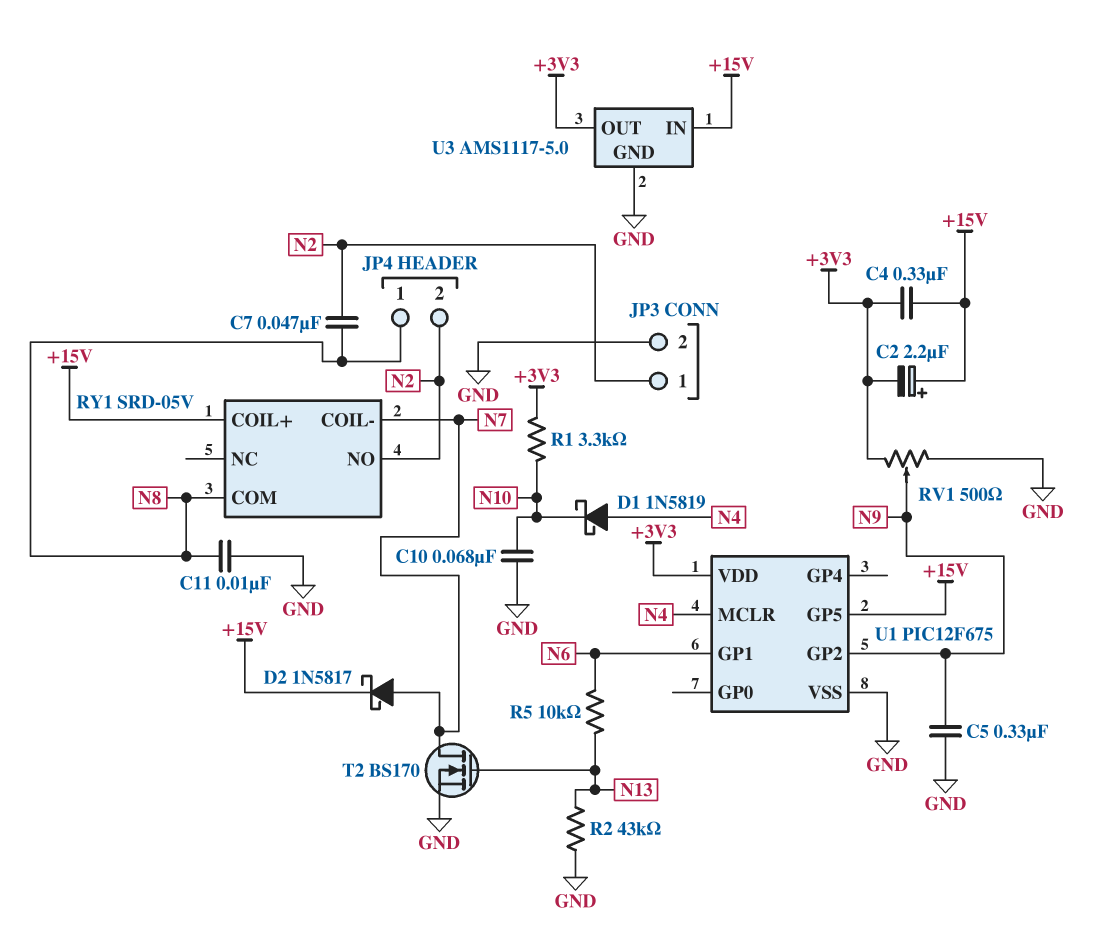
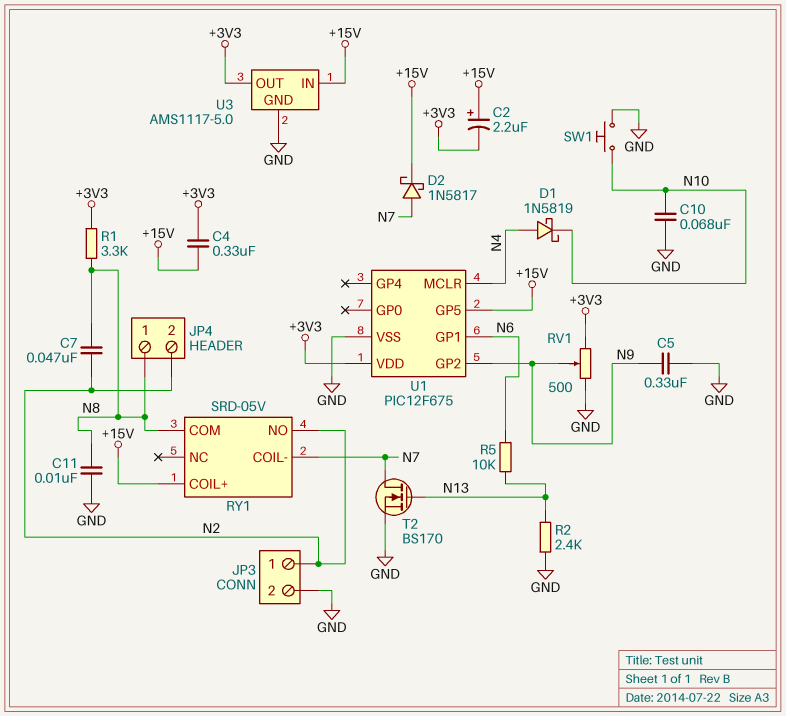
R1: 3.3k (+3V3, N10) -> 3.3k (+3V3, N8)
R2: 43k (GND, N13) -> 2.4k (GND, N13)
SW1: none -> button (GND, N10)

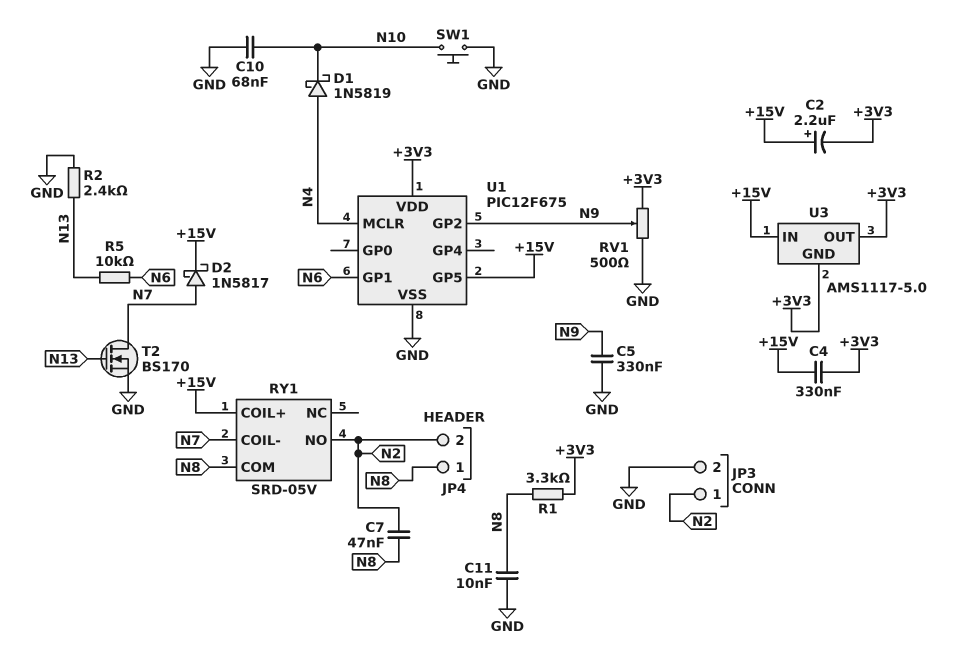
U3 pin GND: GND -> +3V3

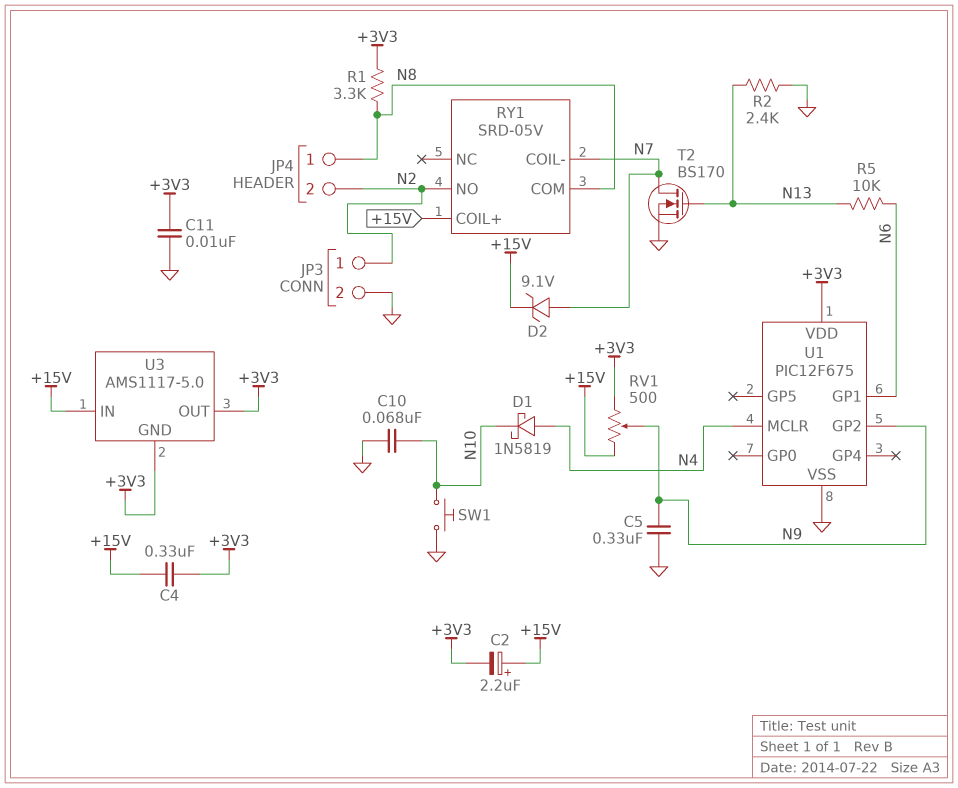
C7: 47nF (N2, N8) -> none
C11: 10nF (GND, N8) -> 10nF (+3V3, GND)
D2: schottky 1N5817 (A N7, K +15V) -> zener 9.1V (A N7, K +15V)
RV1: 500 (+3V3, GND, wiper N9) -> 500 (+3V3, +15V, wiper N9)
U1 pin GP5: +15V -> none

